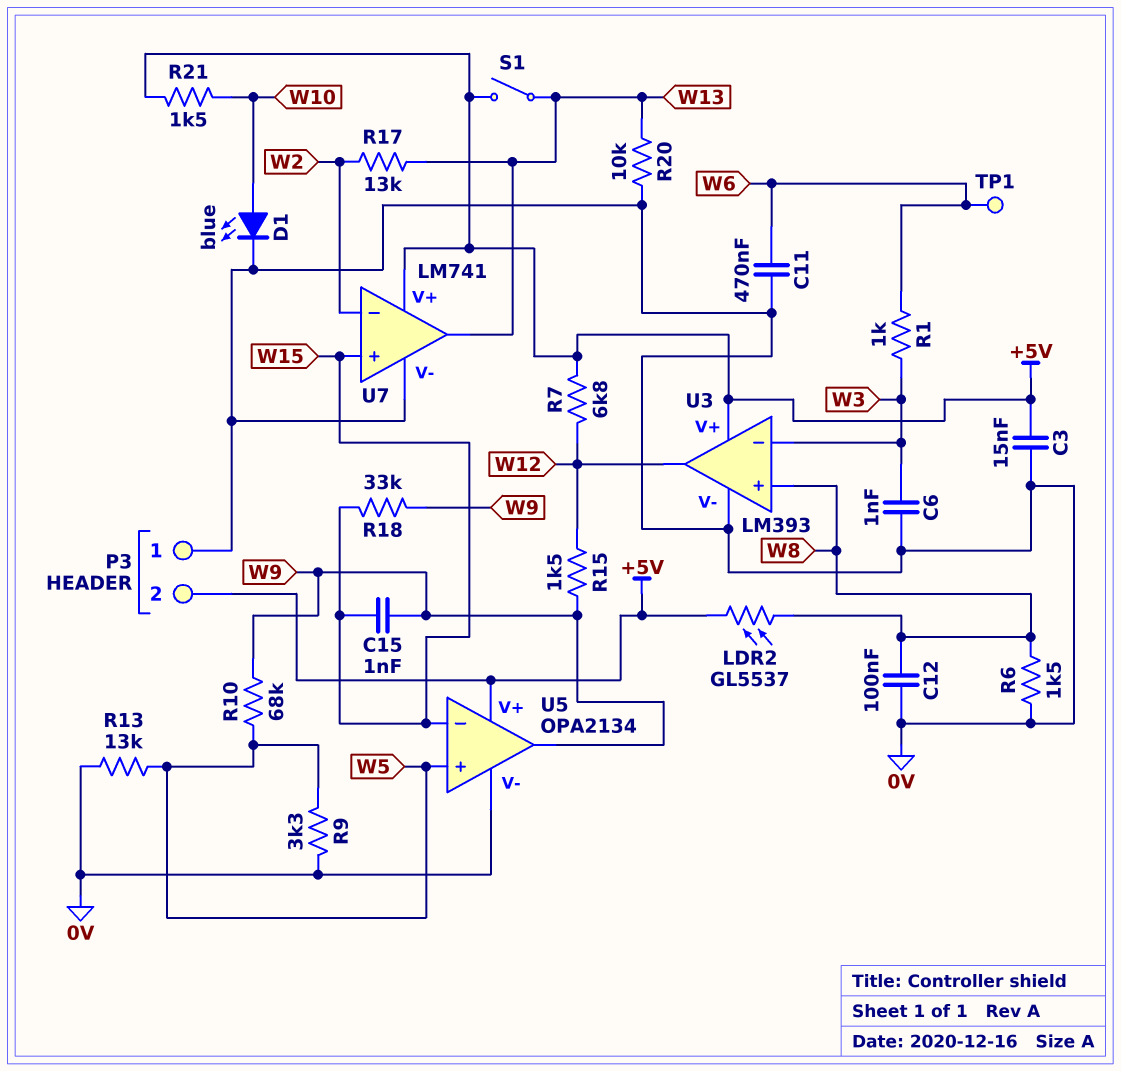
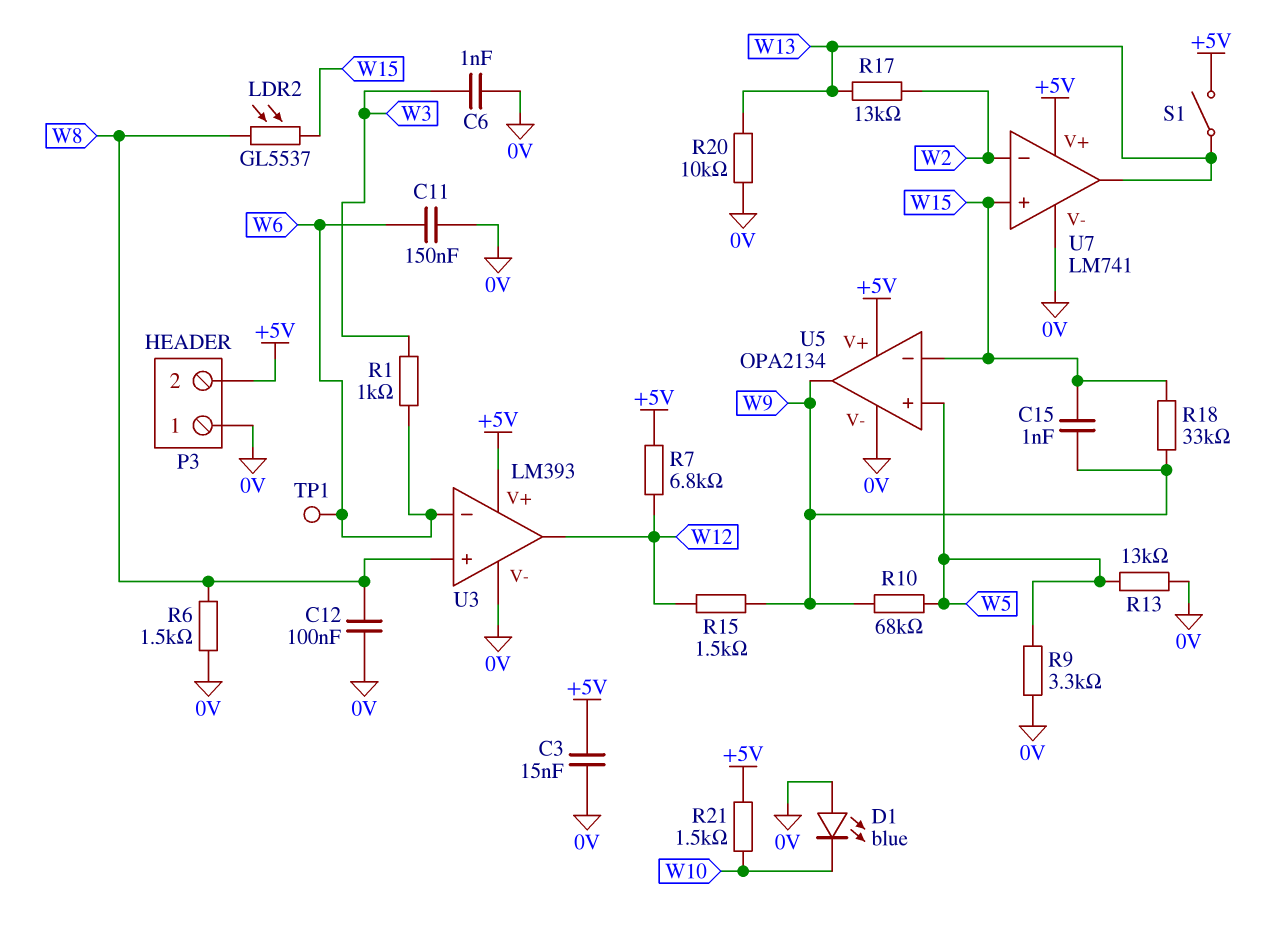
C11: 470nF (0V, W6) -> 150nF (0V, W6)
D1: LED blue (A W10, K 0V) -> LED blue (A 0V, K W10)
LDR2: GL5537 (+5V, W8) -> GL5537 (W8, W15)
U3 pin in-: W3 -> W6

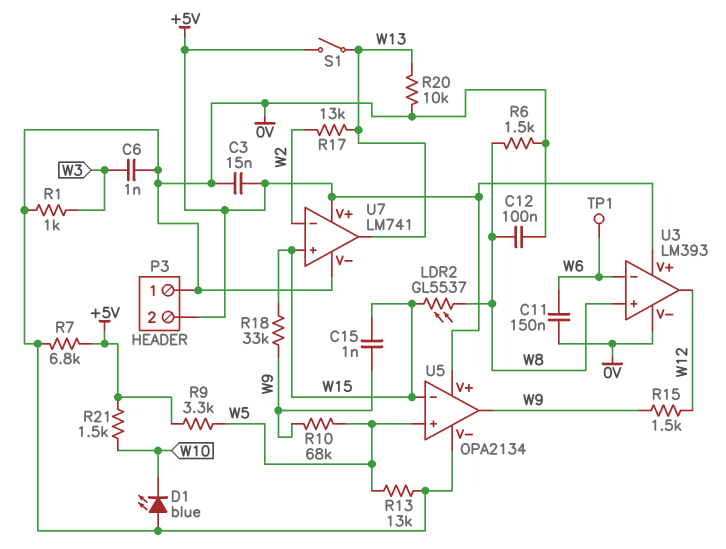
R1: 1k (W3, W6) -> 1k (0V, W3)
R7: 6.8k (+5V, W12) -> 6.8k (+5V, 0V)
R9: 3.3k (0V, W5) -> 3.3k (+5V, W5)

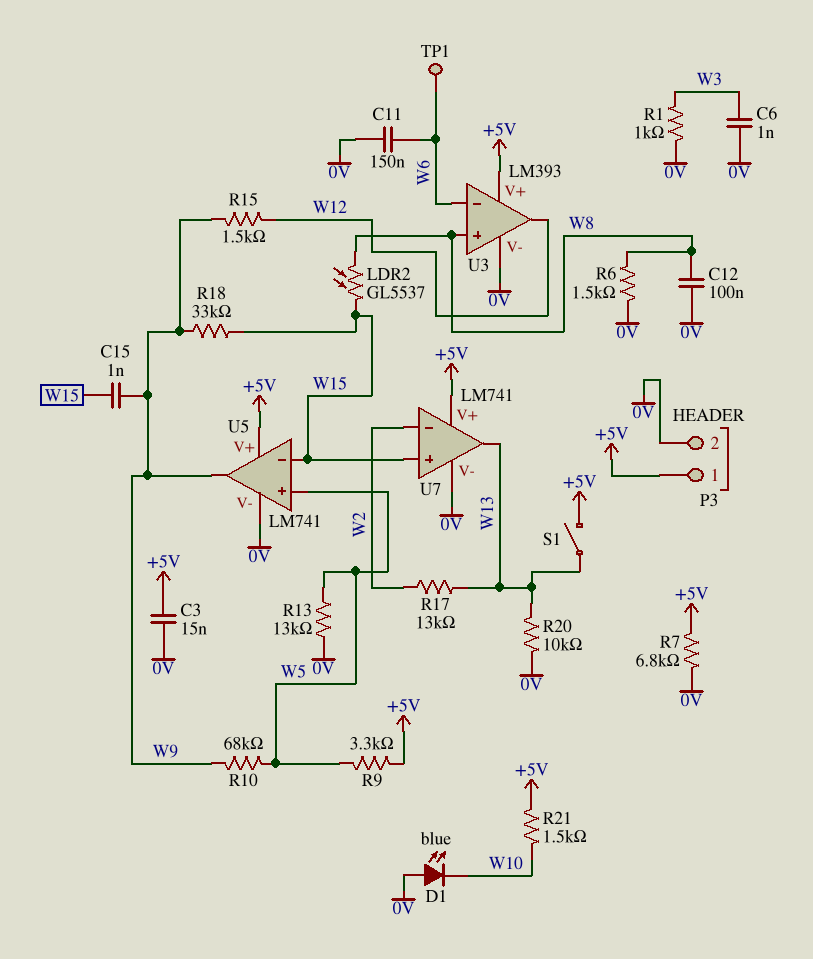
P3 pin 1: 0V -> +5V
P3 pin 2: +5V -> 0V
U5: OPA2134 -> LM741

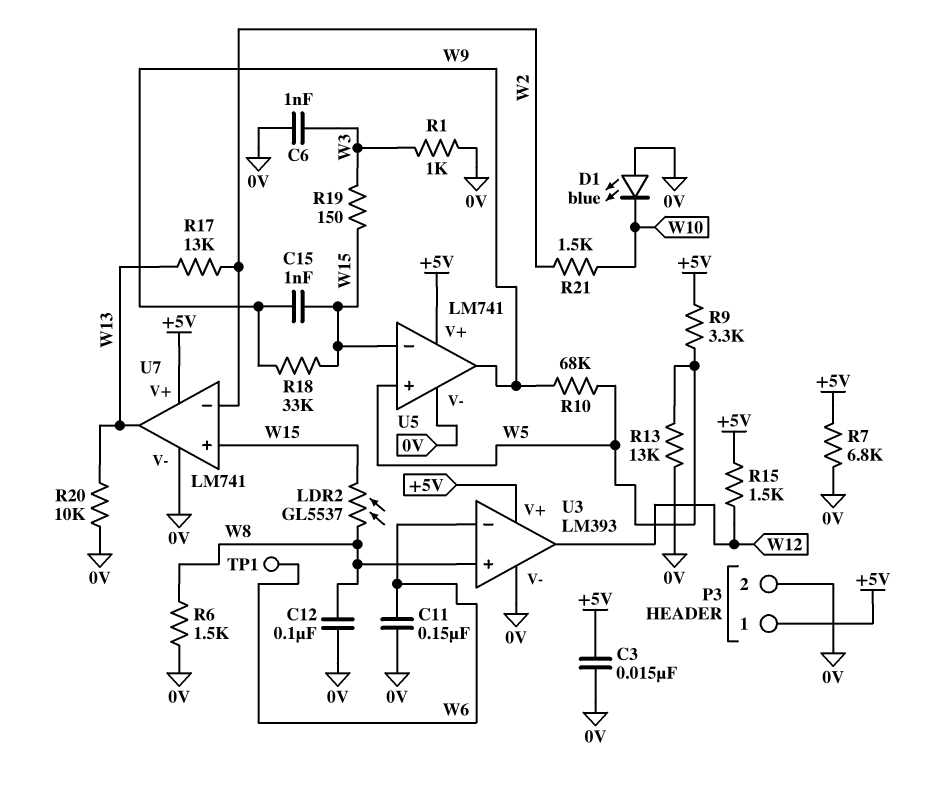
R15: 1.5k (W9, W12) -> 1.5k (+5V, W12)
R19: none -> 150 (W3, W15)
R21: 1.5k (+5V, W10) -> 1.5k (W2, W10)
S1: switch (+5V, W13) -> none

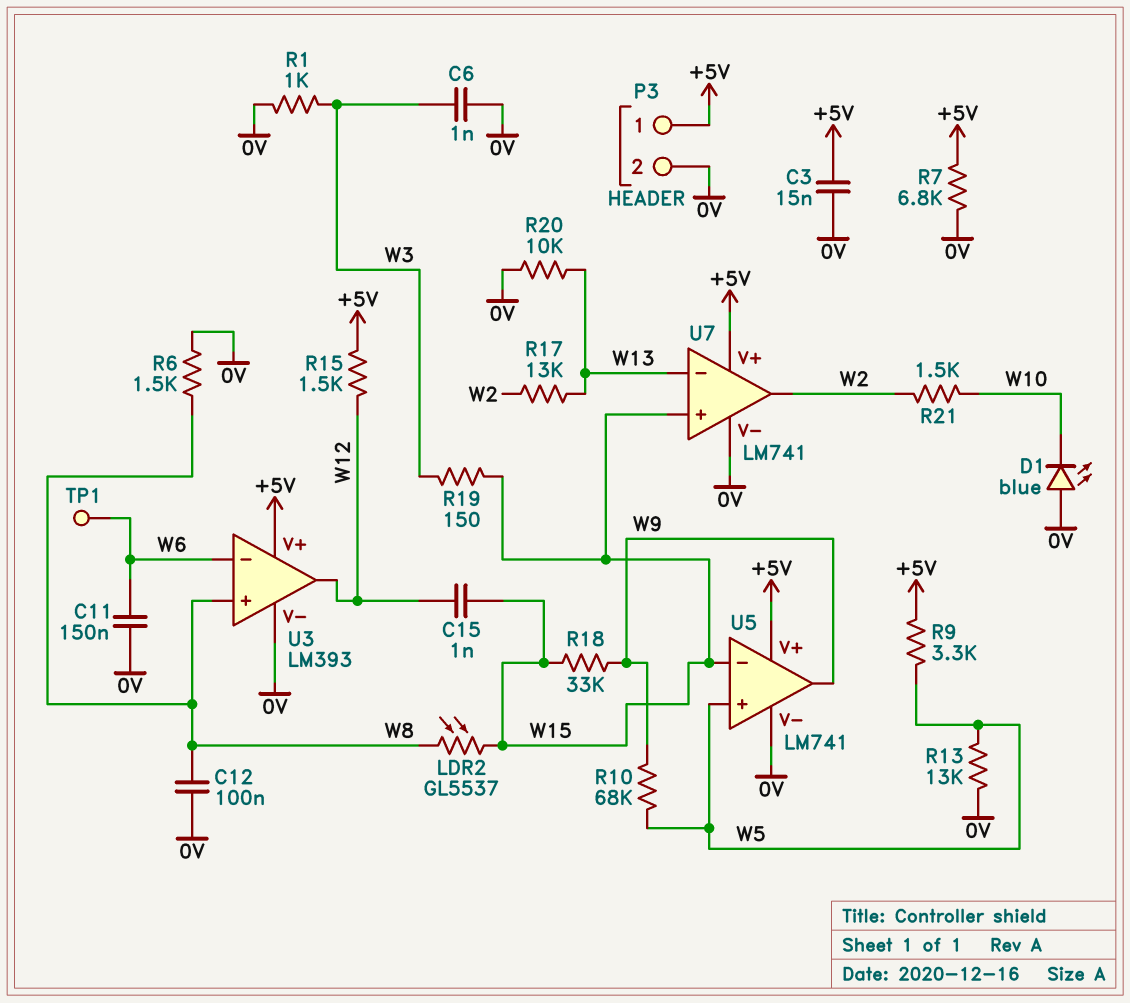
C15: 1nF (W9, W15) -> 1nF (W12, W15)
U7 pin in-: W2 -> W13
U7 pin out: W13 -> W2

